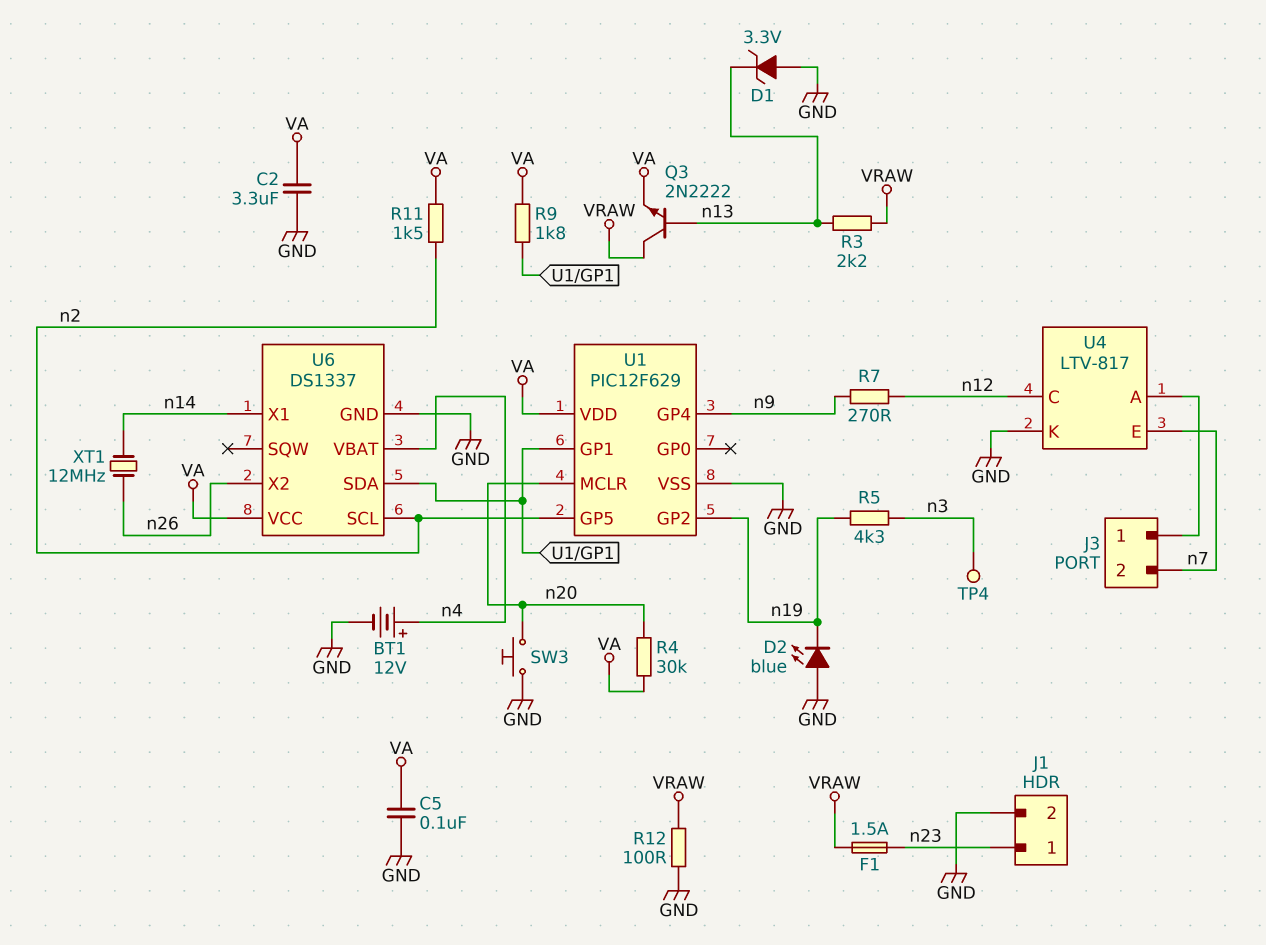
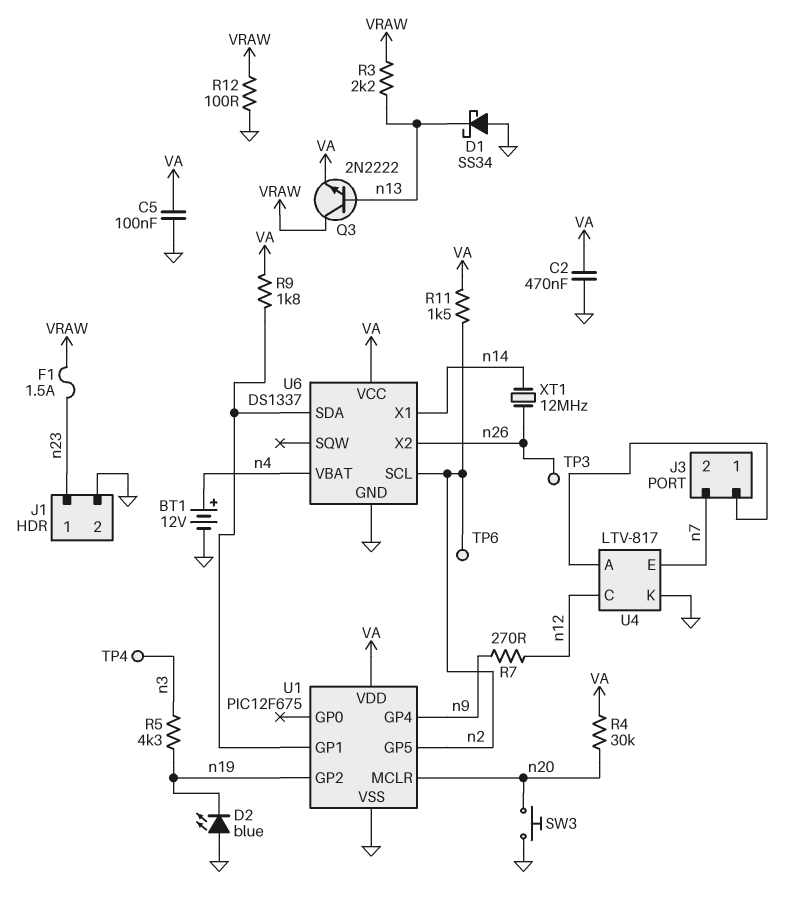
C2: 3.3uF (GND, VA) -> 470nF (GND, VA)
D1: zener 3.3V (A GND, K n13) -> schottky SS34 (A GND, K n13)
TP3: none -> test point (n26)
TP6: none -> test point (n2)
U1: PIC12F629 -> PIC12F675

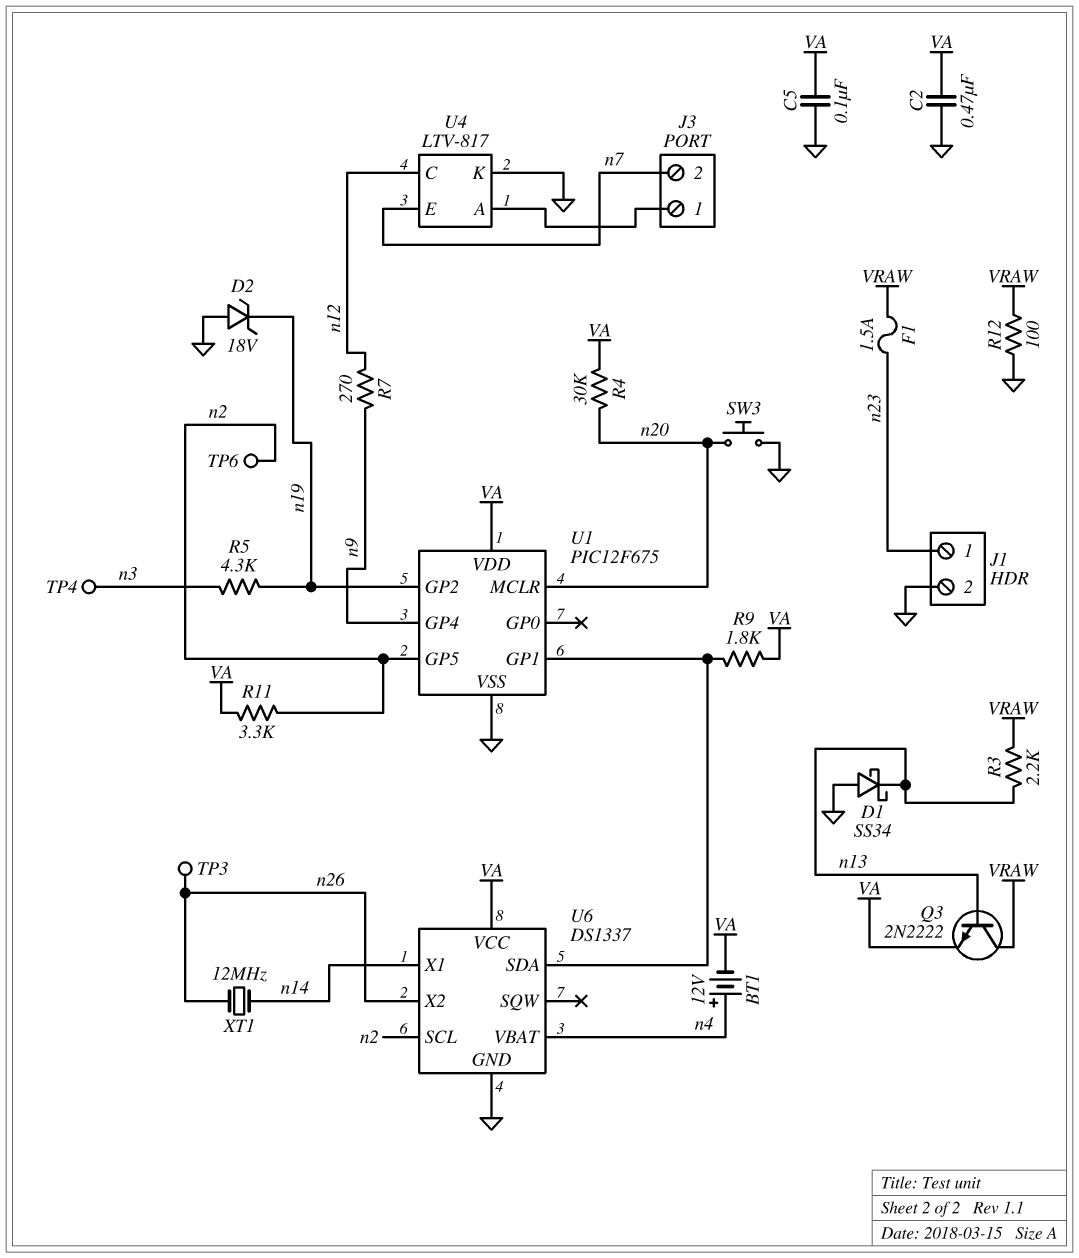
BT1: 12V (plus n4, minus GND) -> 12V (plus n4, minus VA)
D2: LED blue (A GND, K n19) -> zener 18V (A GND, K n19)
R11: 1.5k (VA, n2) -> 3.3k (VA, n2)

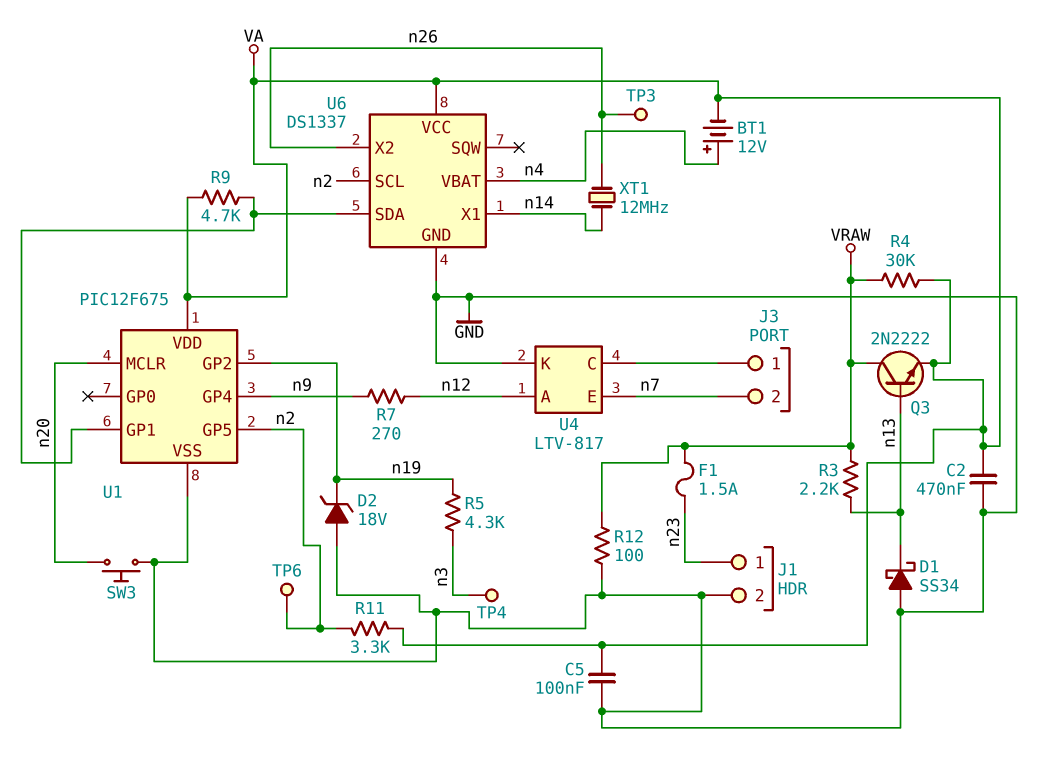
R4: 30k (VA, n20) -> 30k (VA, VRAW)
R9: 1.8k (U1/GP1, VA) -> 4.7k (U1/GP1, VA)
U4 pin A: J3/1 -> n12
U4 pin C: n12 -> J3/1

